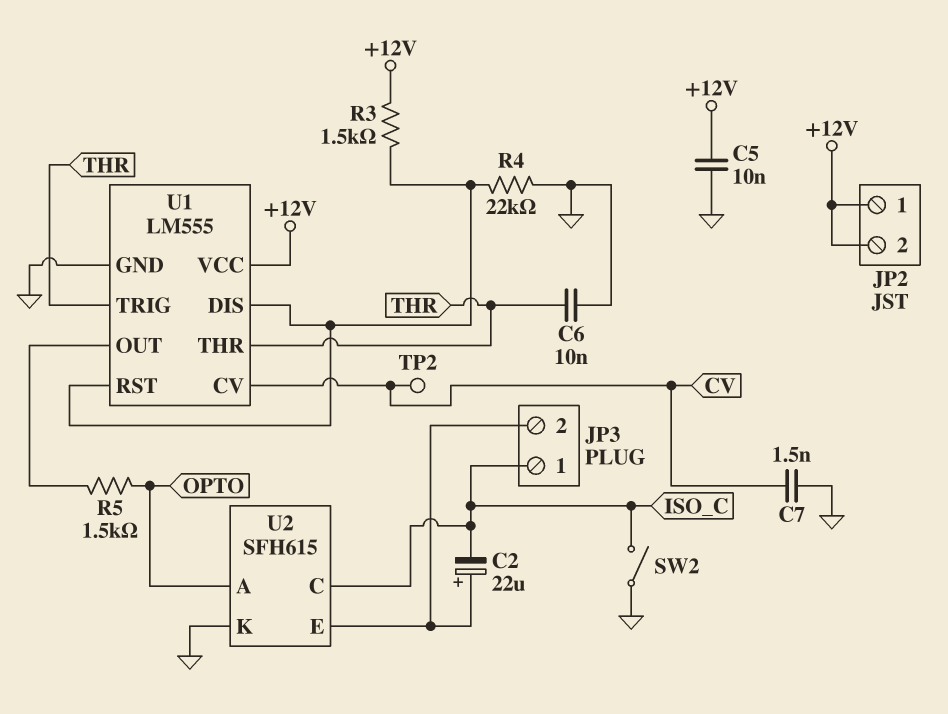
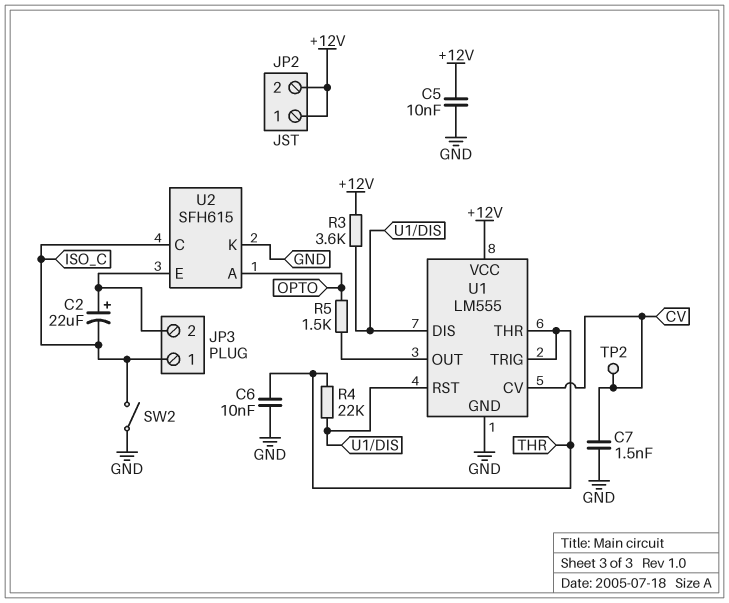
R3: 1.5k (+12V, U1/DIS) -> 3.6k (+12V, U1/DIS)
R4: 22k (GND, U1/DIS) -> 22k (THR, U1/DIS)

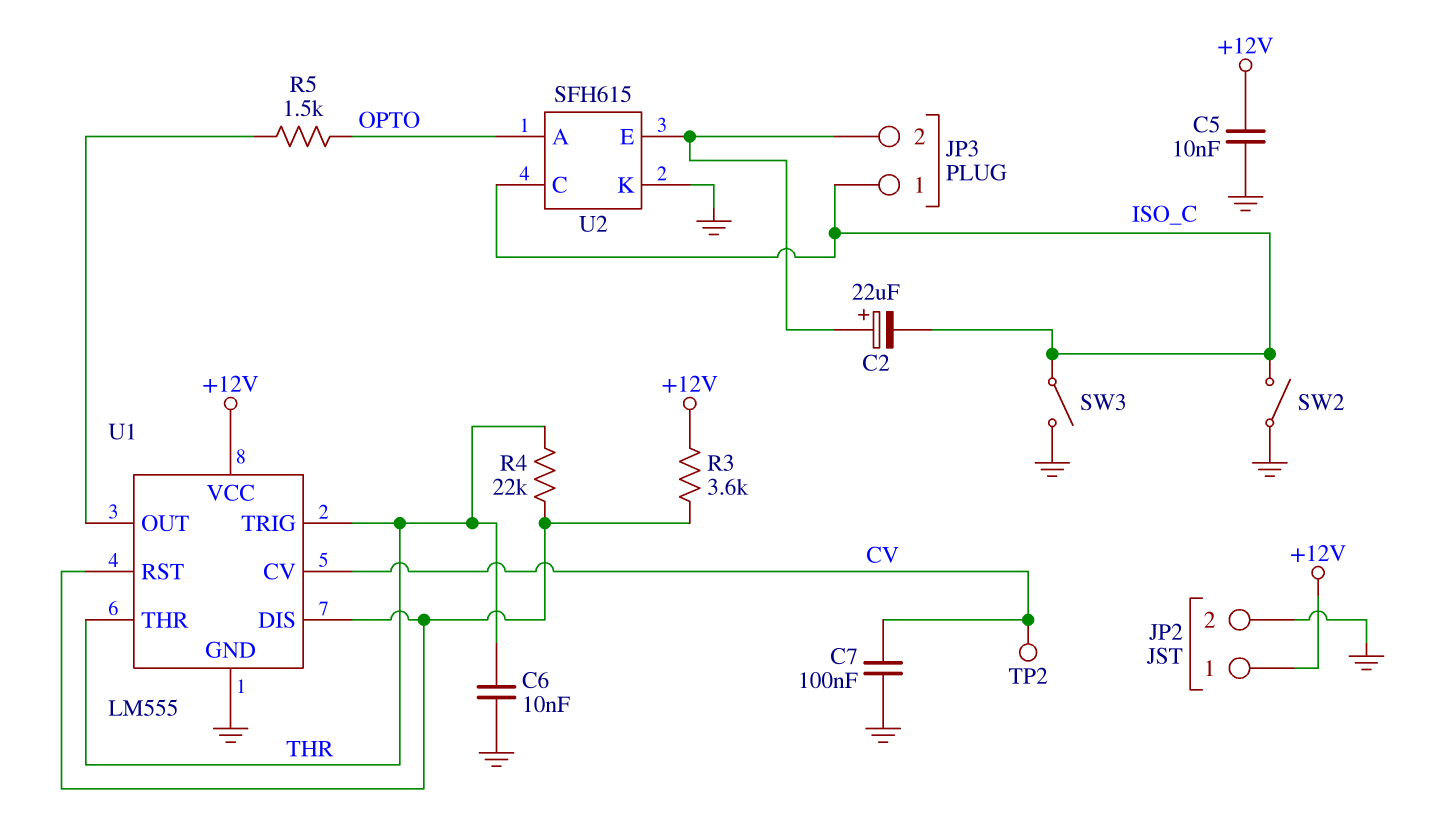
C7: 1.5nF (CV, GND) -> 100nF (CV, GND)
JP2 pin 2: +12V -> GND
SW3: none -> switch (GND, ISO_C)

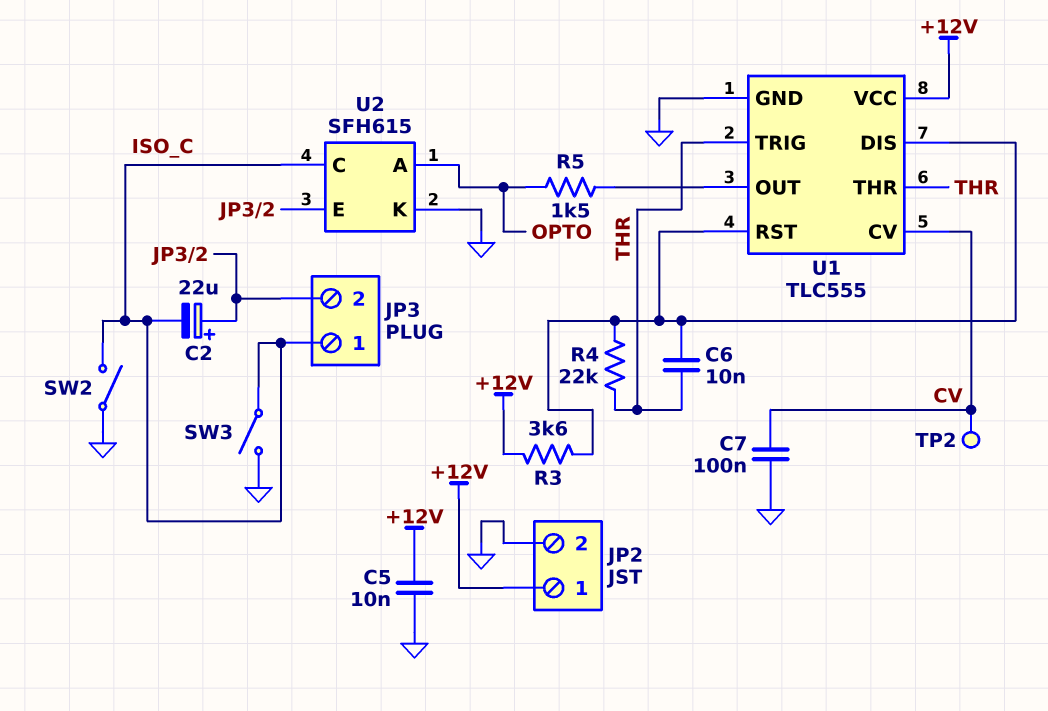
C6: 10nF (GND, THR) -> 10nF (THR, U1/DIS)
U1: LM555 -> TLC555

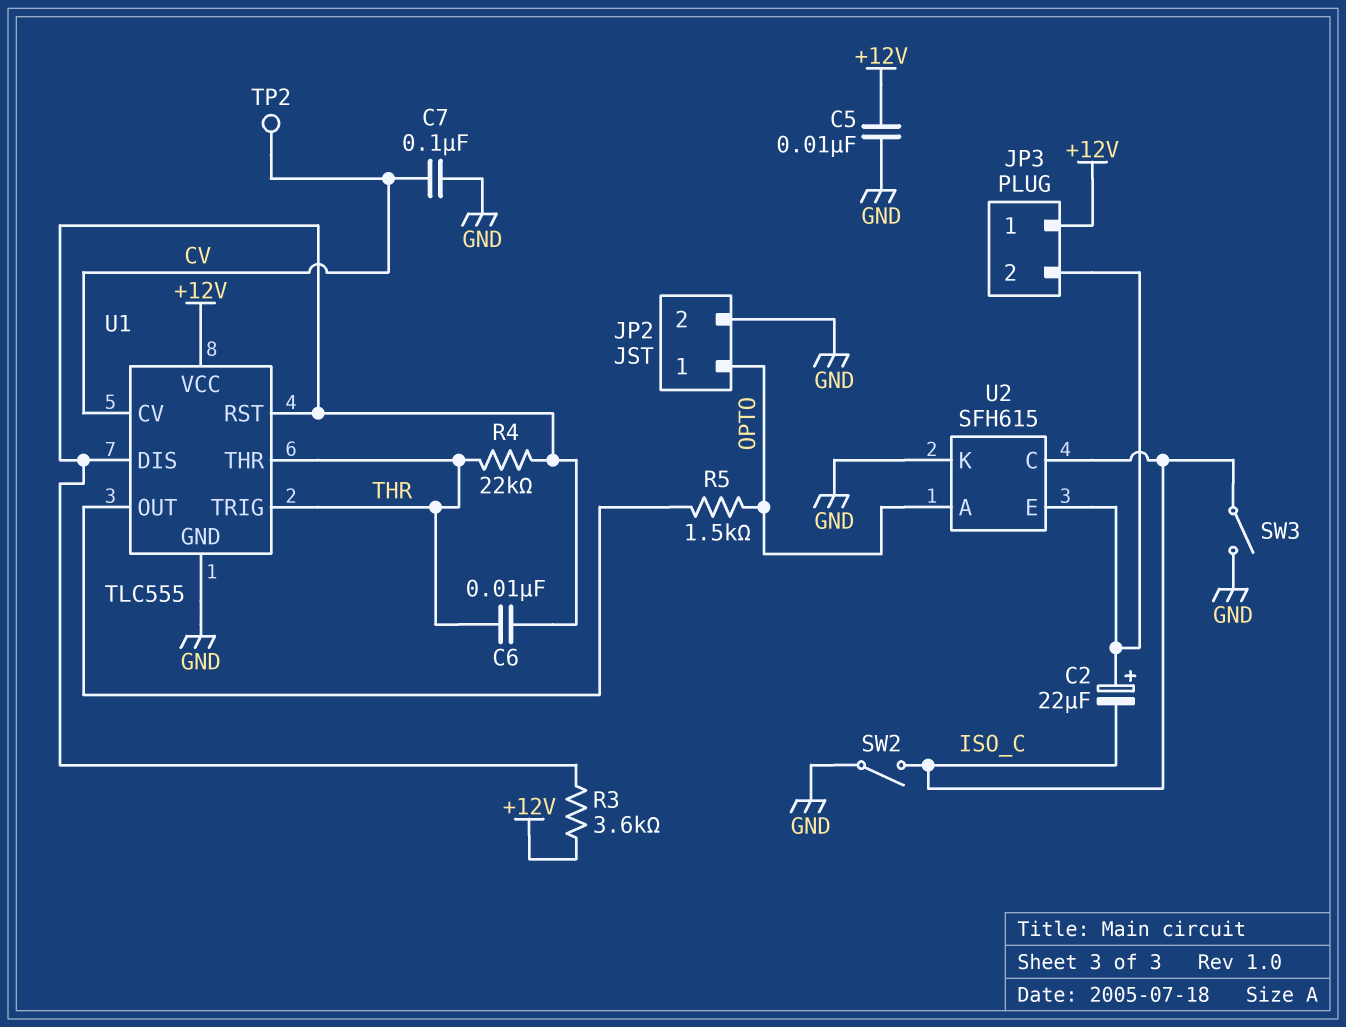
JP2 pin 1: +12V -> OPTO
JP3 pin 1: ISO_C -> +12V

